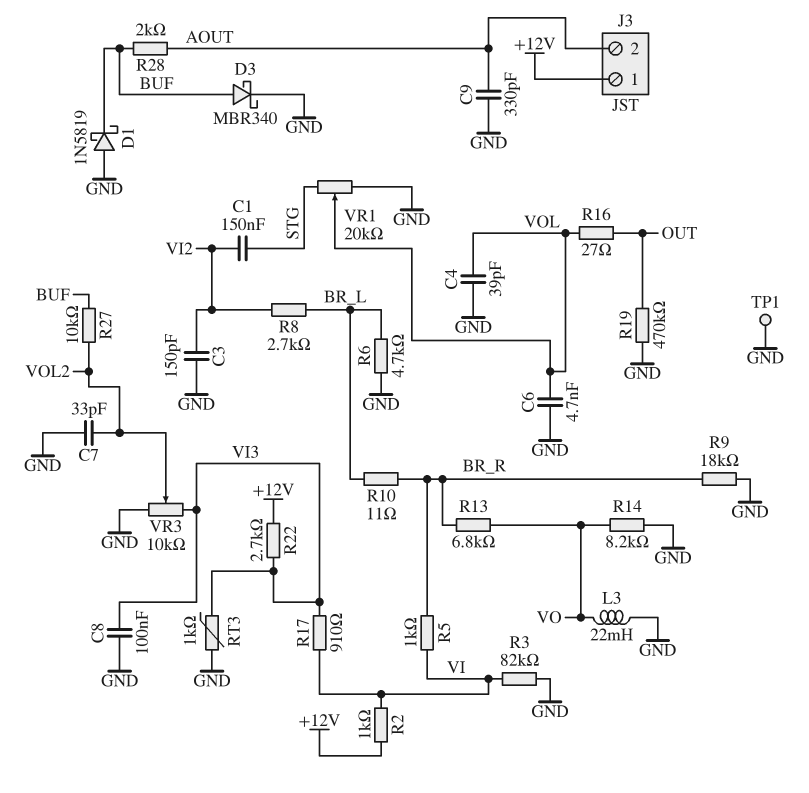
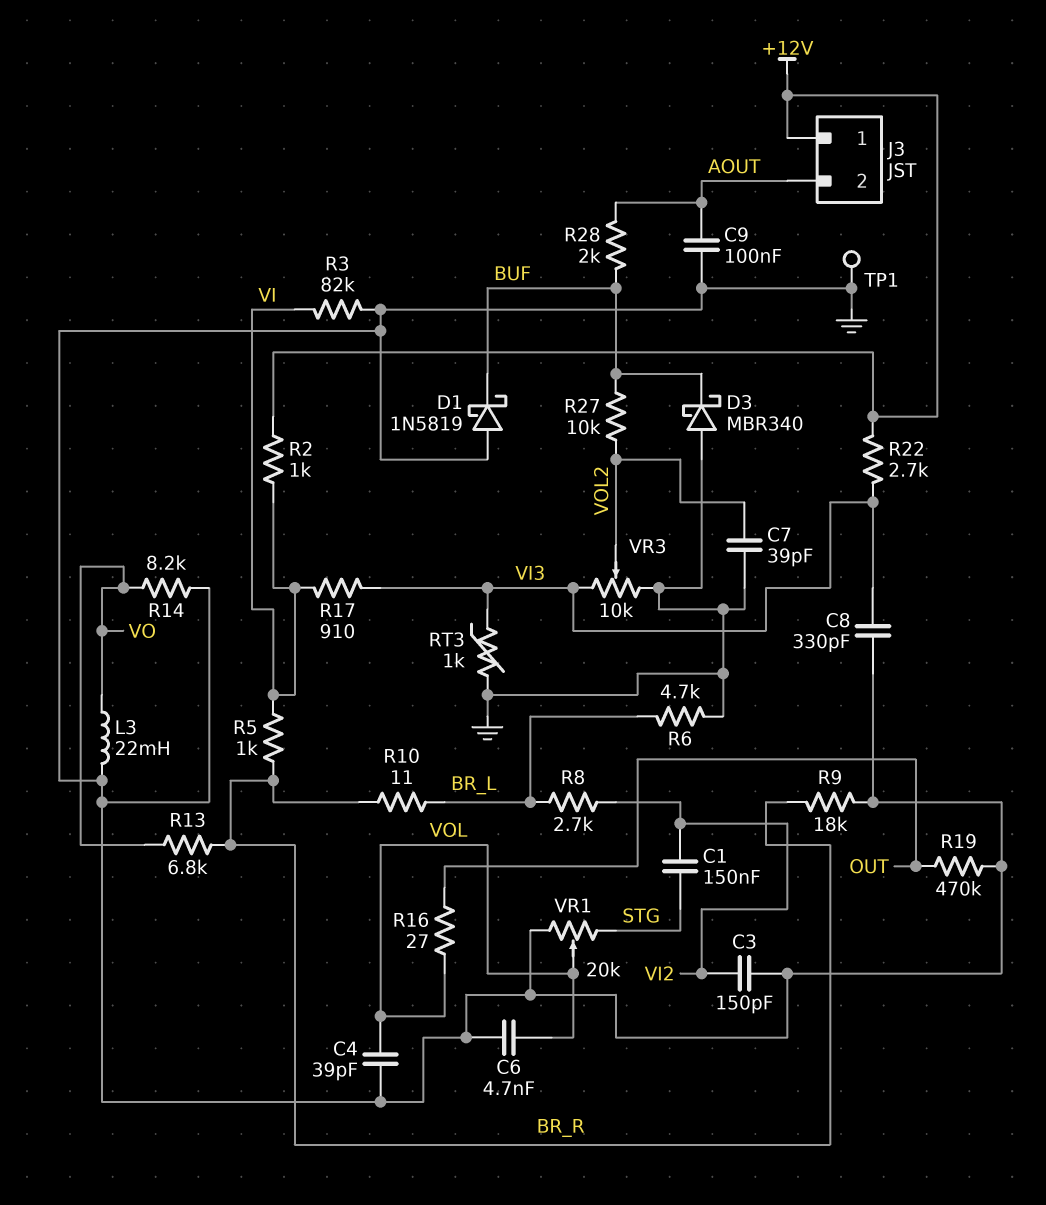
C7: 33pF (GND, VOL2) -> 39pF (GND, VOL2)
C8: 100nF (GND, VI3) -> 330pF (GND, VI3)
C9: 330pF (AOUT, GND) -> 100nF (AOUT, GND)
D3: schottky MBR340 (A BUF, K GND) -> schottky MBR340 (A GND, K BUF)

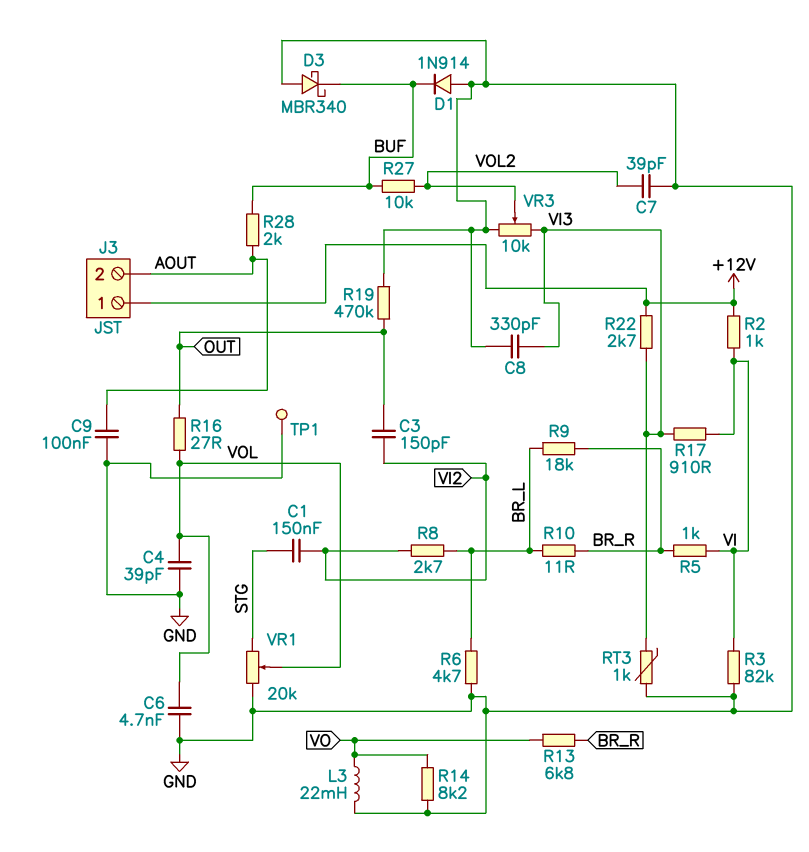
C3: 150pF (GND, VI2) -> 150pF (OUT, VI2)
D1: schottky 1N5819 (A GND, K BUF) -> diode 1N914 (A GND, K BUF)
R9: 18k (BR_R, GND) -> 18k (BR_L, BR_R)

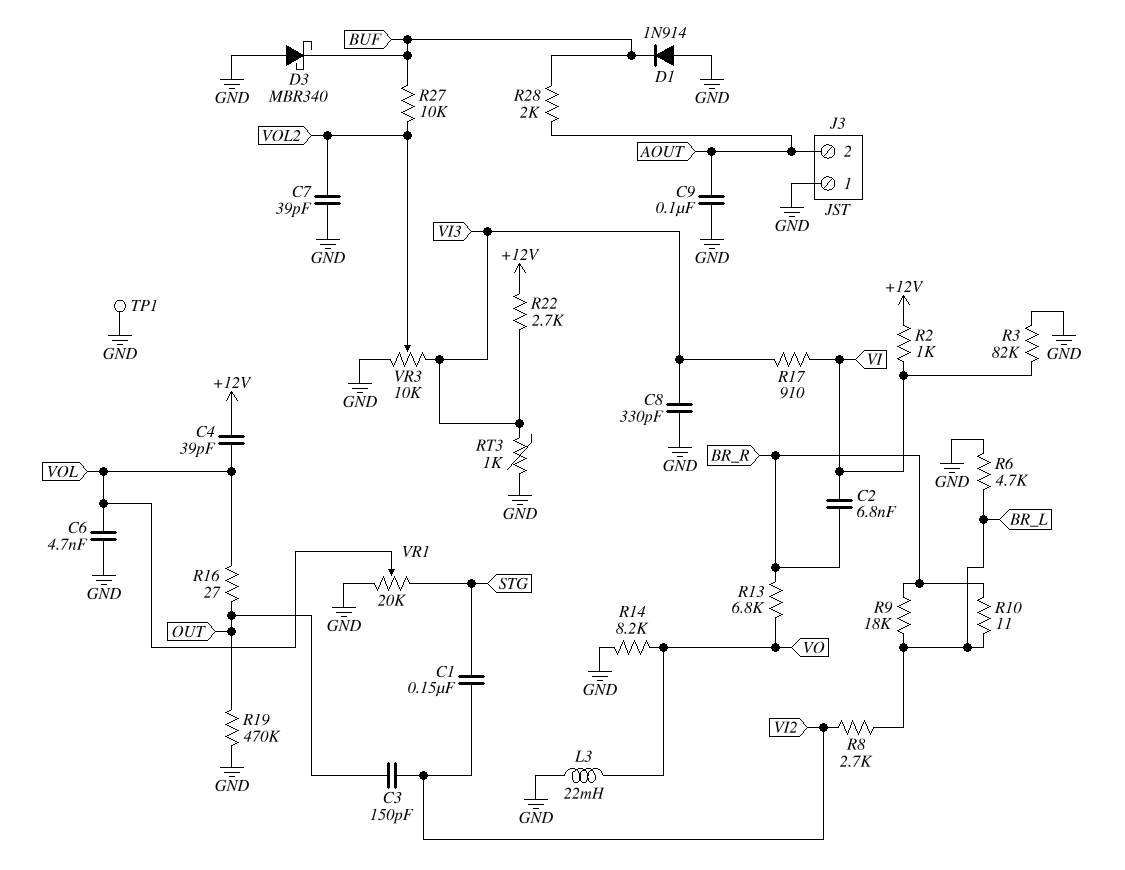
C2: none -> 6.8nF (BR_R, VI)
C4: 39pF (GND, VOL) -> 39pF (+12V, VOL)
J3 pin 1: +12V -> GND
R5: 1k (BR_R, VI) -> none

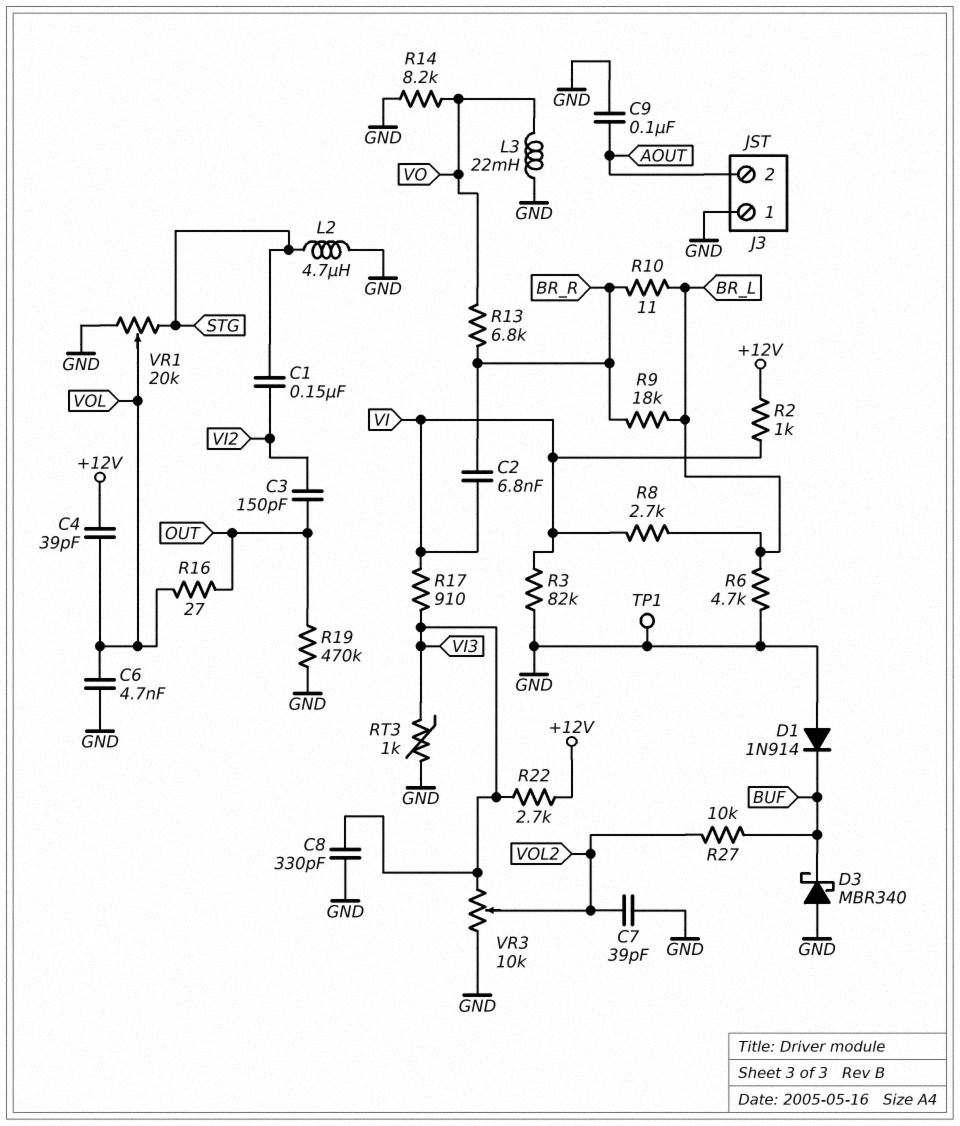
L2: none -> 4.7uH (GND, STG)
R8: 2.7k (BR_L, VI2) -> 2.7k (BR_L, VI)
R28: 2k (AOUT, BUF) -> none

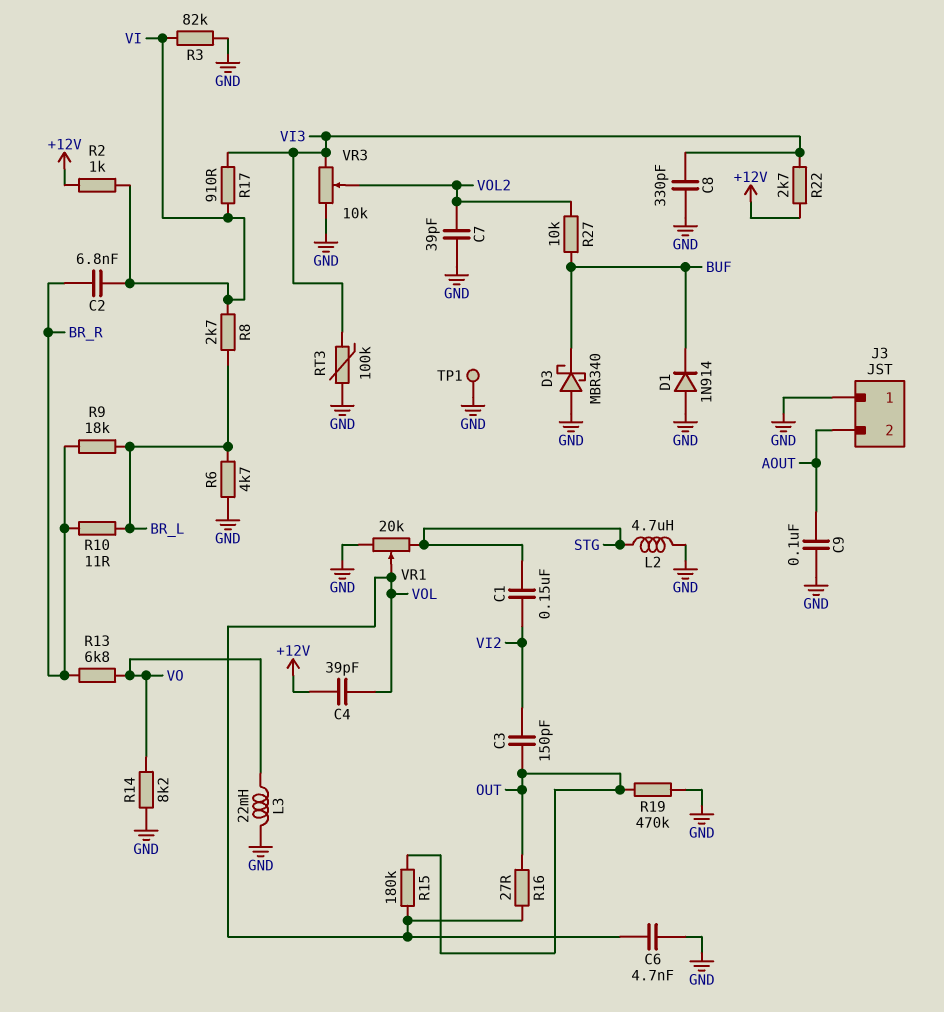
R15: none -> 180k (OUT, VOL)
RT3: 1k (GND, VI3) -> 100k (GND, VI3)

